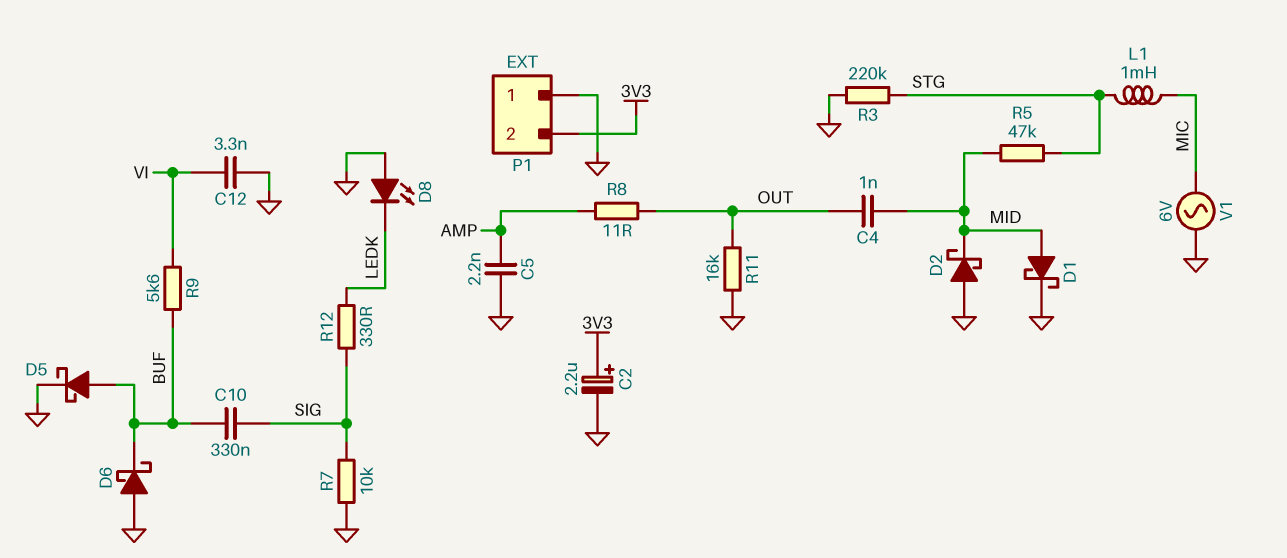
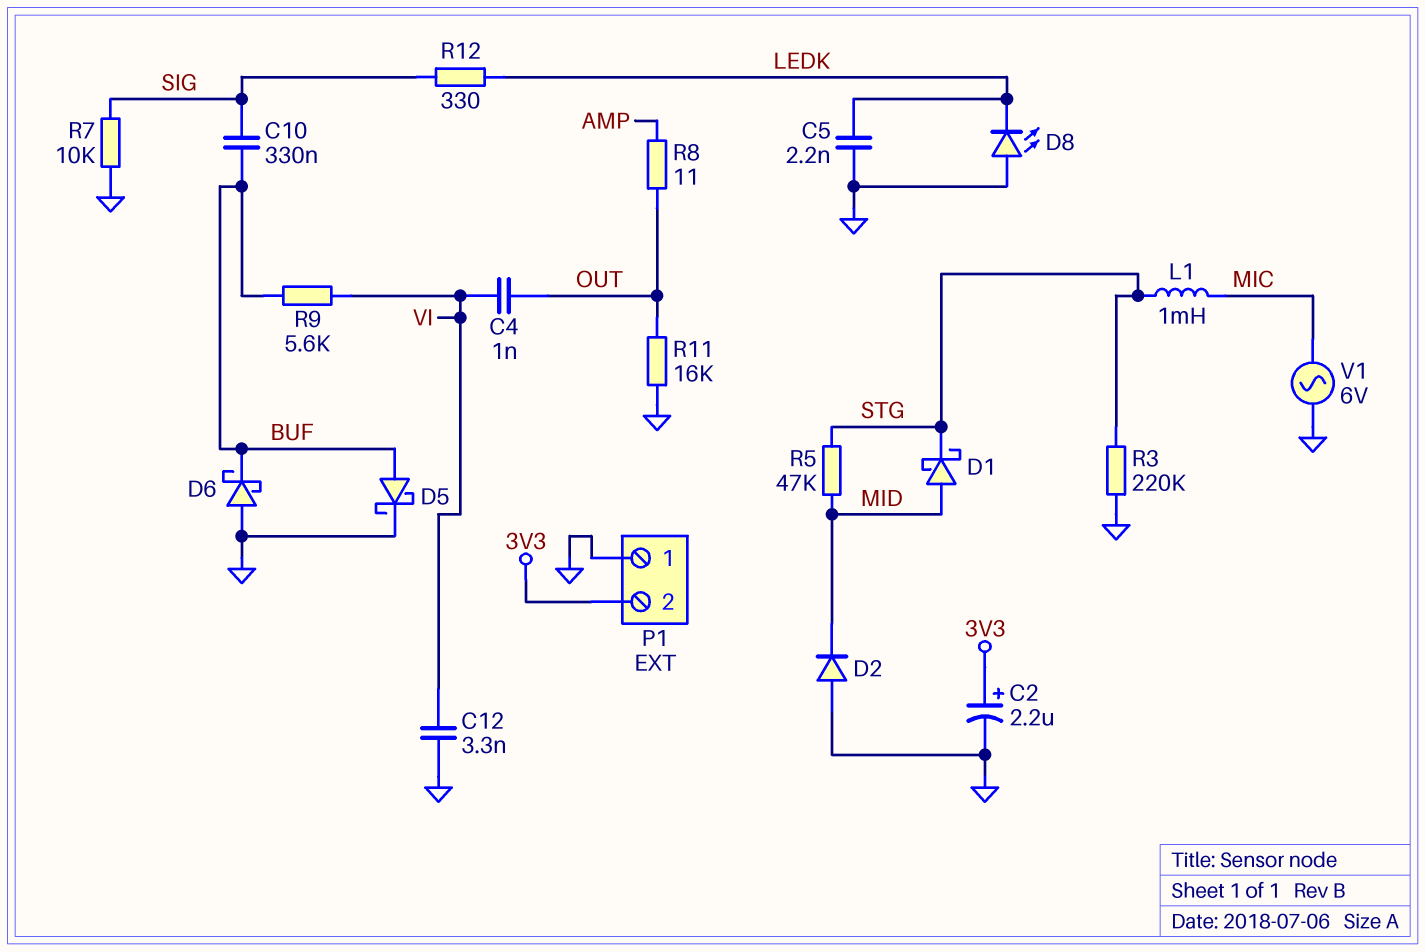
C4: 1nF (MID, OUT) -> 1nF (OUT, VI)
C5: 2.2nF (AMP, GND) -> 2.2nF (GND, LEDK)
D1: schottky (A MID, K GND) -> schottky (A MID, K STG)
D2: schottky (A GND, K MID) -> diode (A GND, K MID)

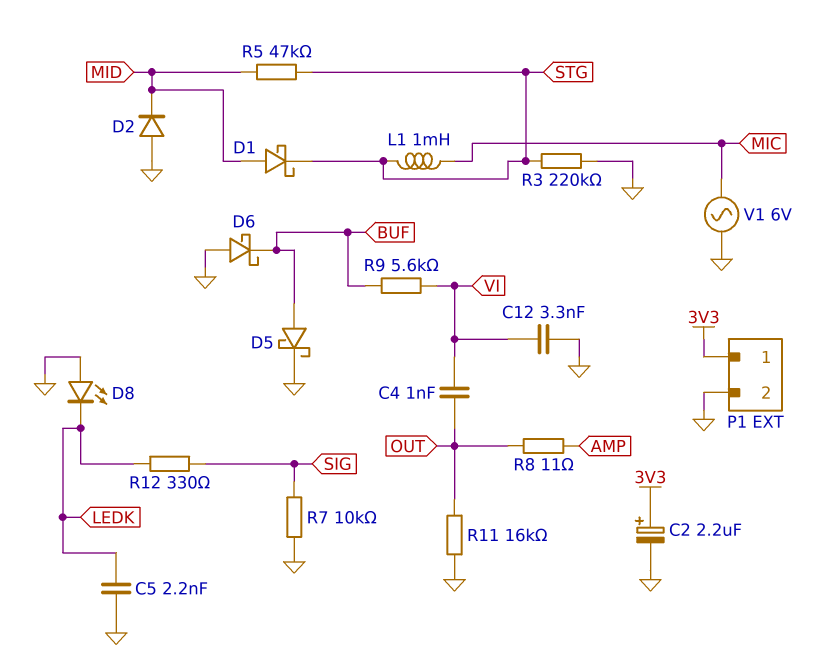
C10: 330nF (BUF, SIG) -> none
P1 pin 1: GND -> 3V3
P1 pin 2: 3V3 -> GND

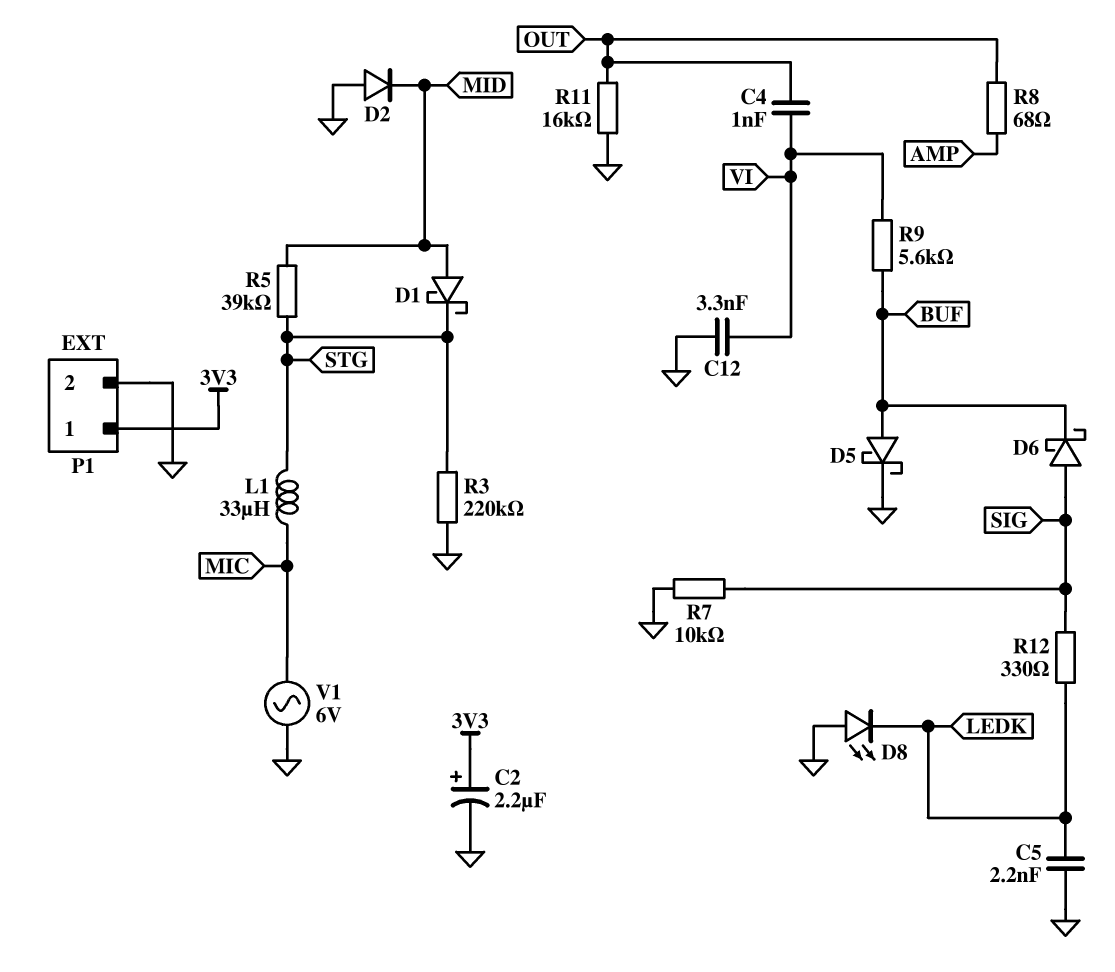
D6: schottky (A GND, K BUF) -> schottky (A SIG, K BUF)
L1: 1mH (MIC, STG) -> 33uH (MIC, STG)
R5: 47k (MID, STG) -> 39k (MID, STG)
R8: 11 (AMP, OUT) -> 68 (AMP, OUT)

